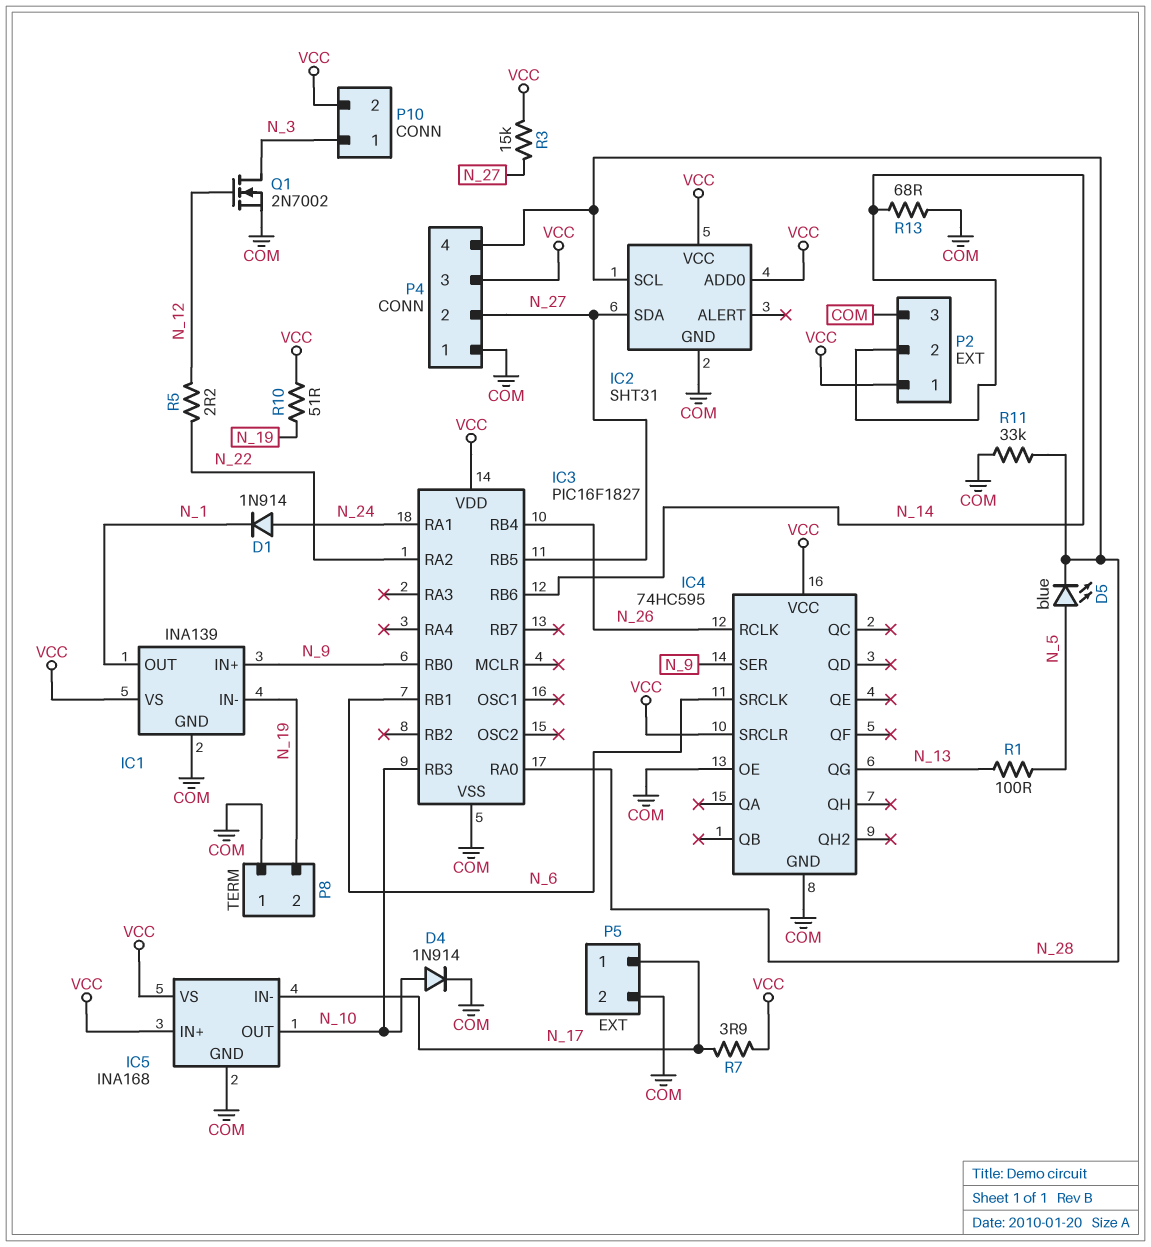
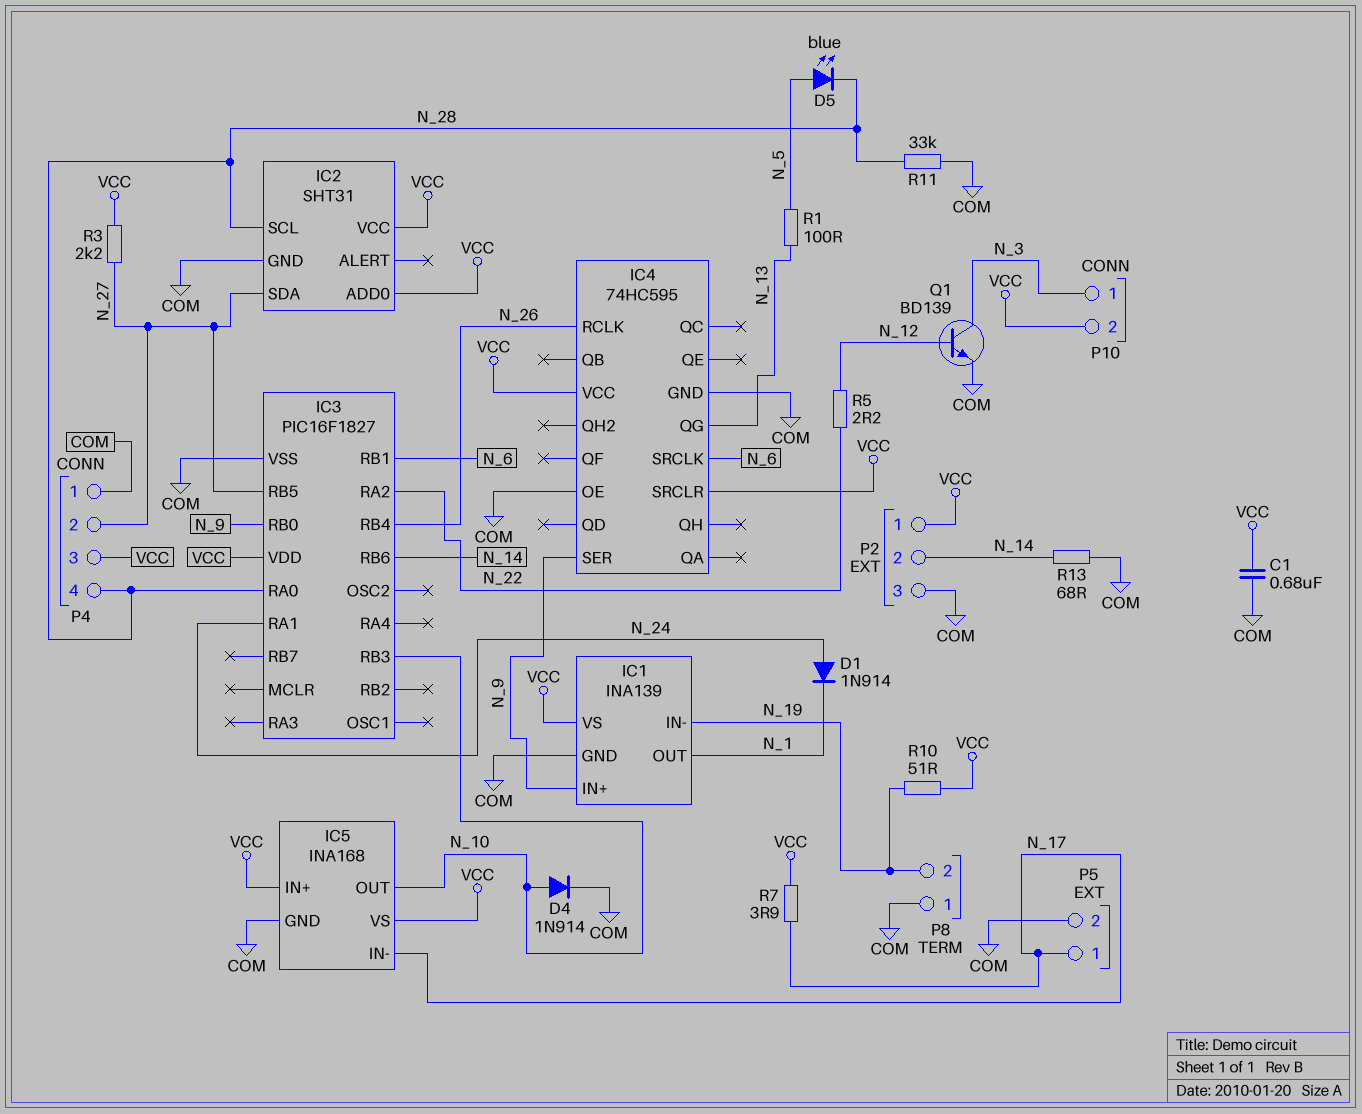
C1: none -> 680nF (COM, VCC)
Q1: NMOS 2N7002 (G N_12, D N_3, S COM) -> NPN BD139 (B N_12, C N_3, E COM)
R3: 15k (N_27, VCC) -> 2.2k (N_27, VCC)

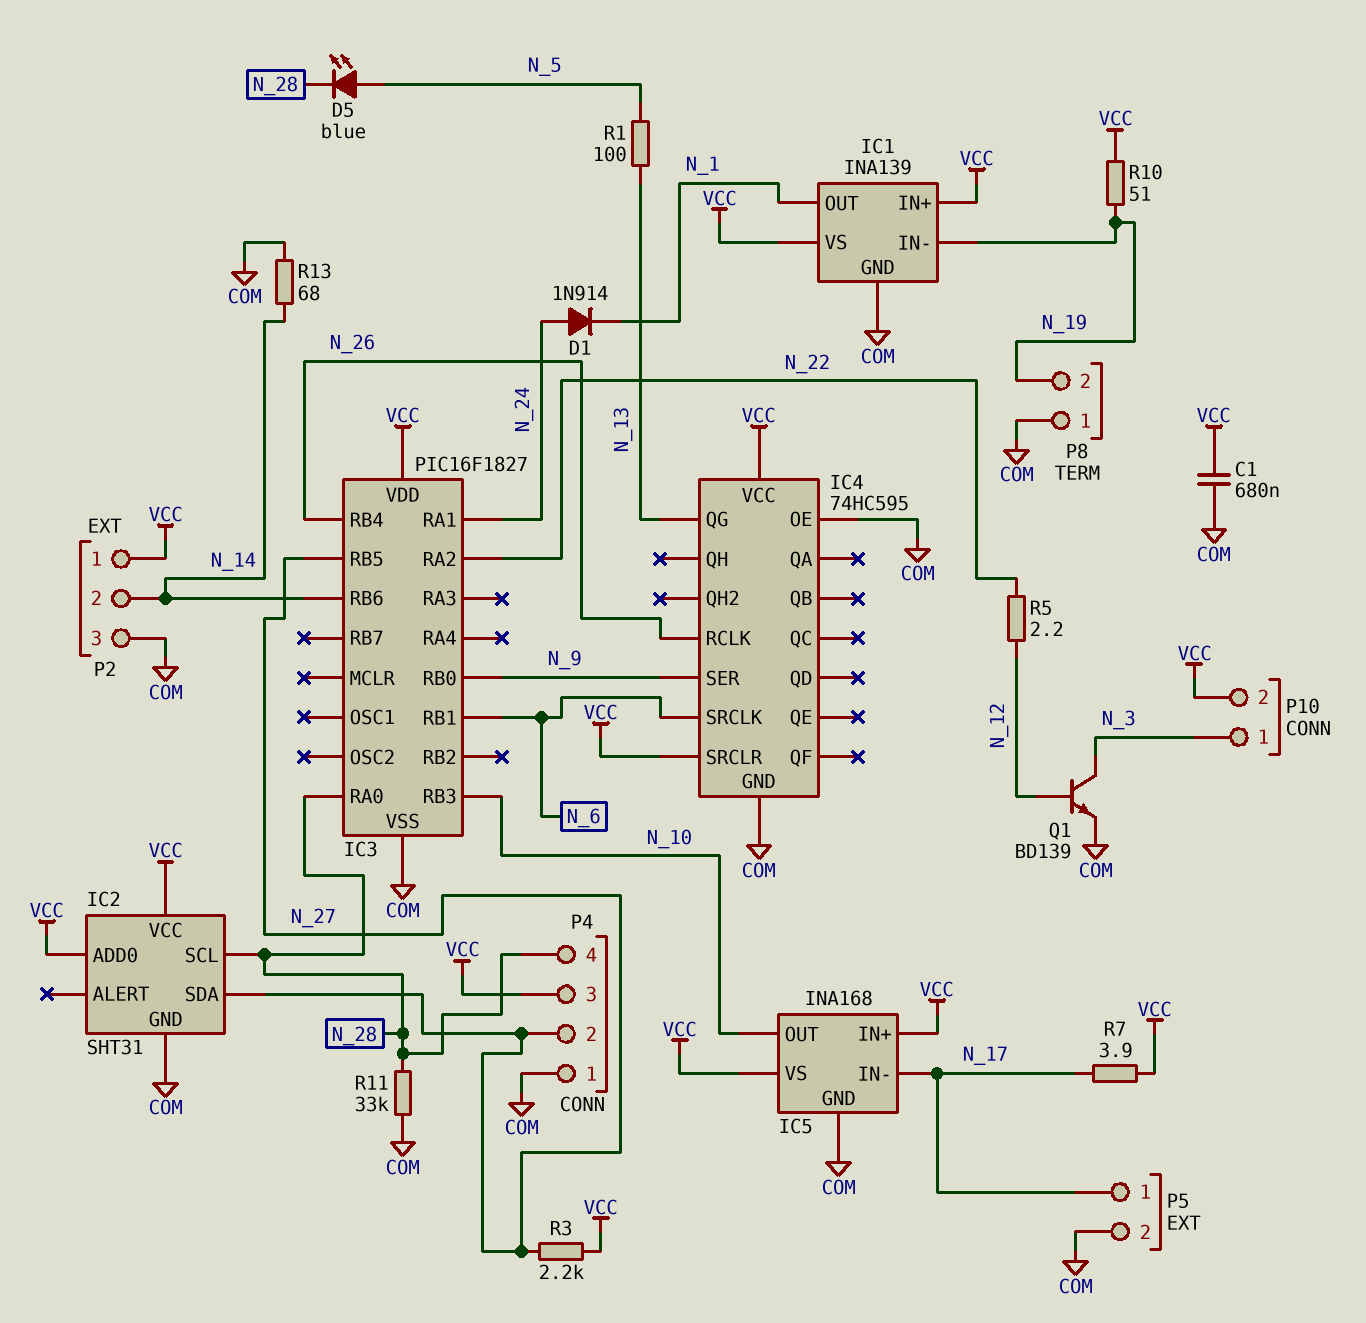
D4: diode 1N914 (A N_10, K COM) -> none
IC1 pin IN+: N_9 -> VCC

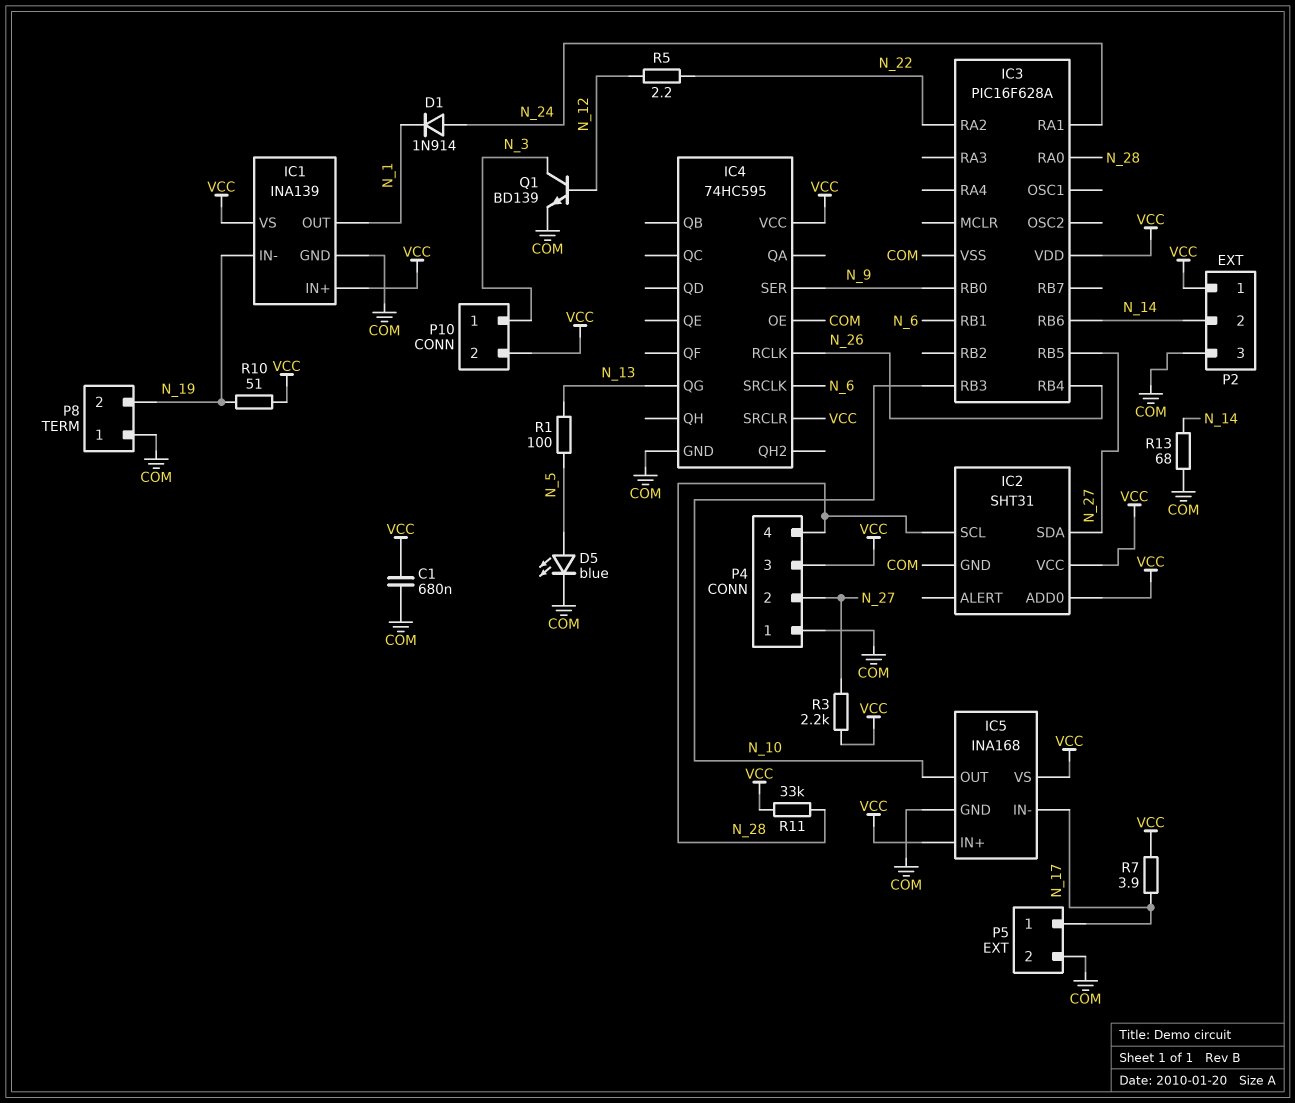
D5: LED blue (A N_5, K N_28) -> LED blue (A N_5, K COM)
IC3: PIC16F1827 -> PIC16F628A
R11: 33k (COM, N_28) -> 33k (N_28, VCC)

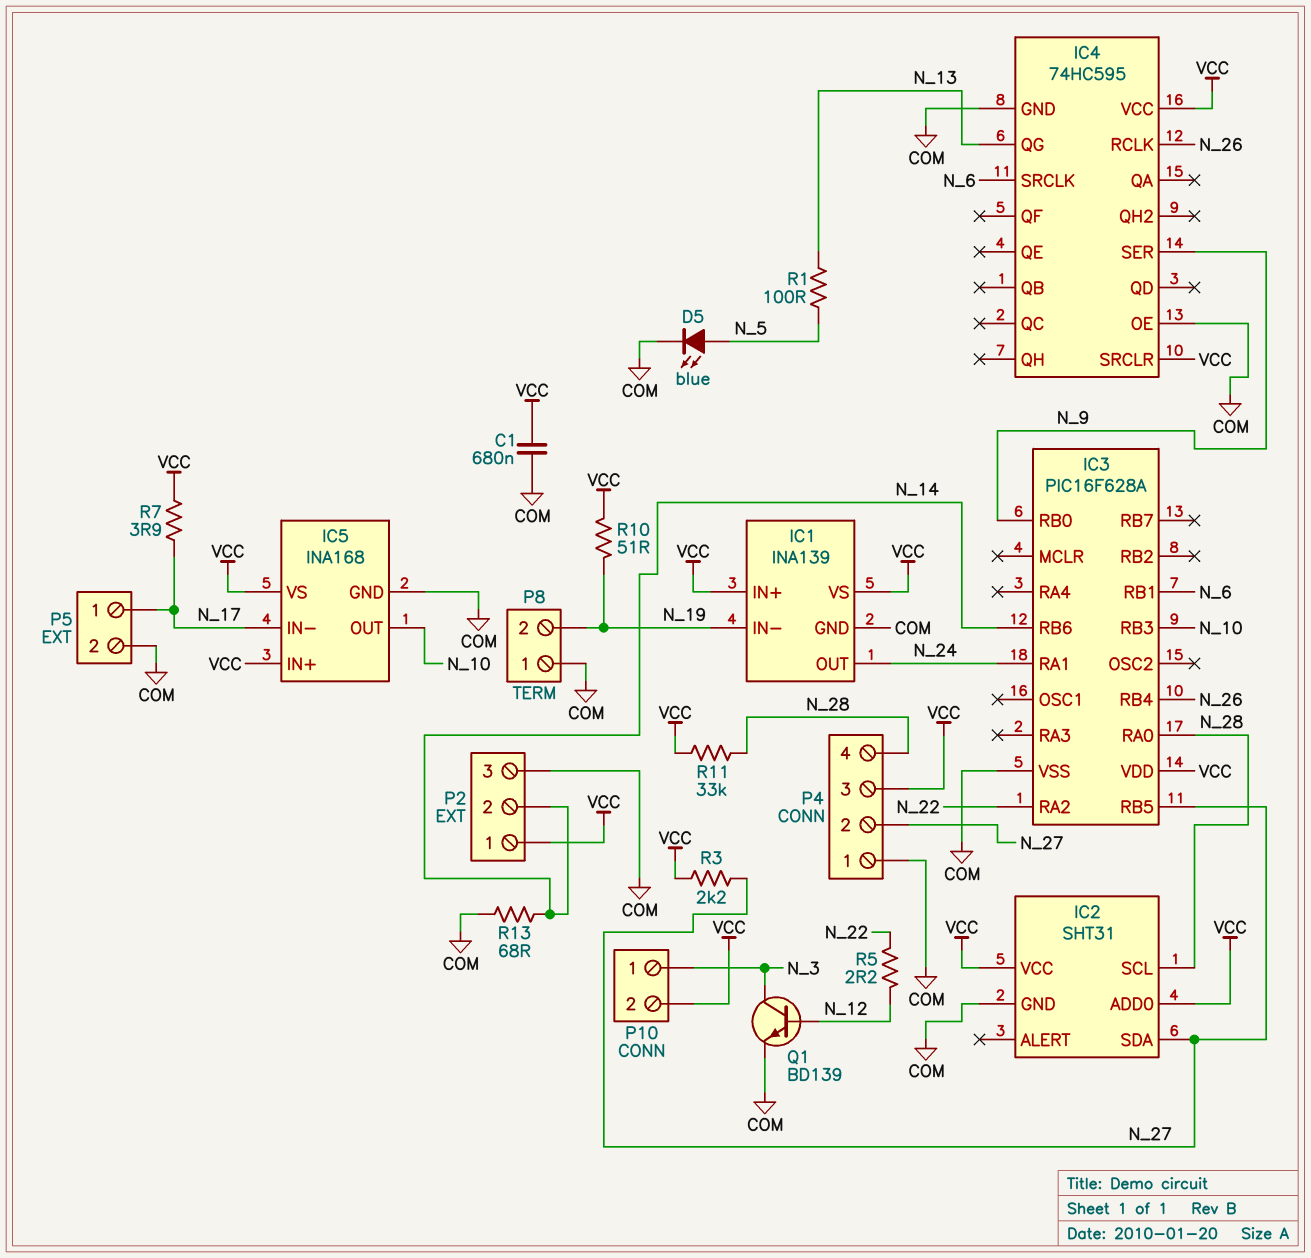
D1: diode 1N914 (A N_24, K N_1) -> none
IC1 pin OUT: N_1 -> N_24

